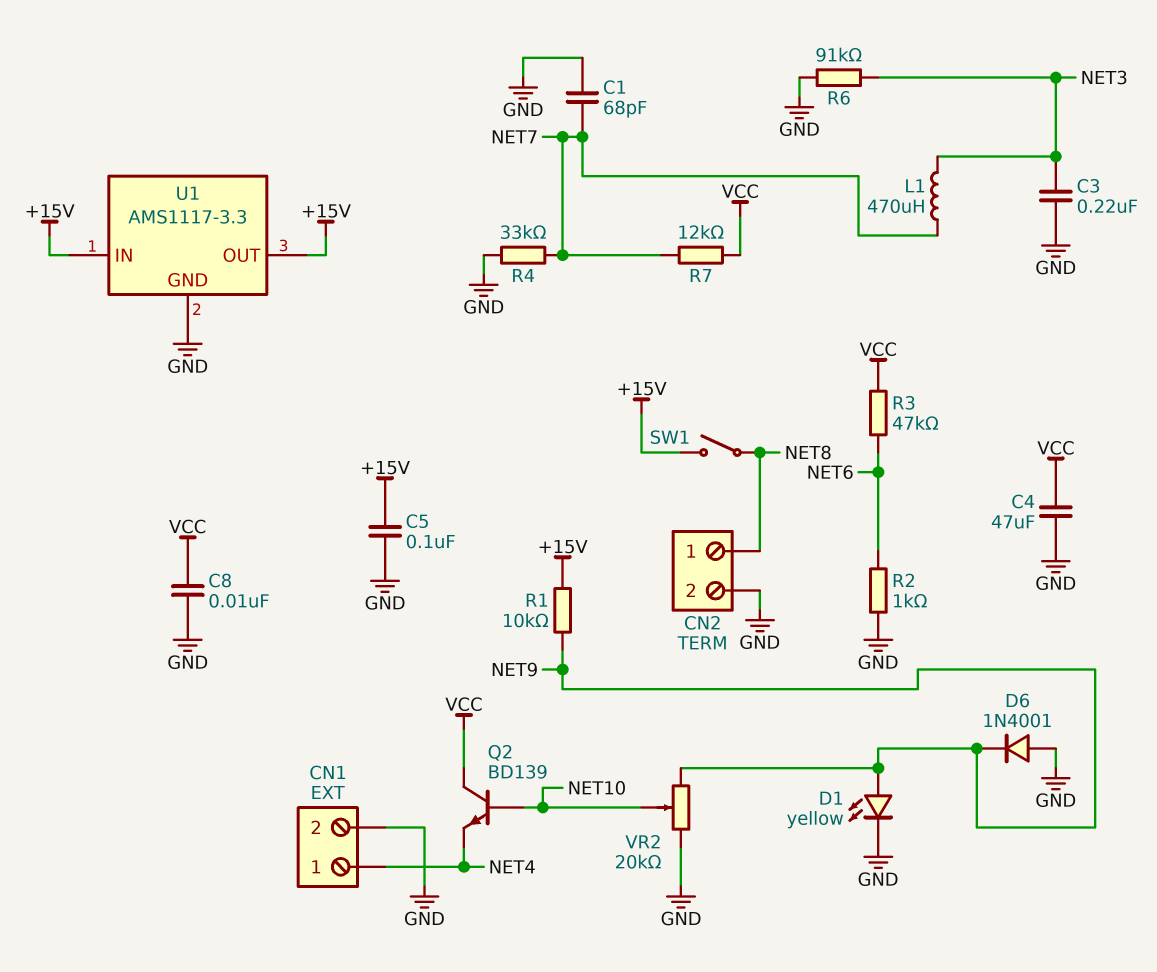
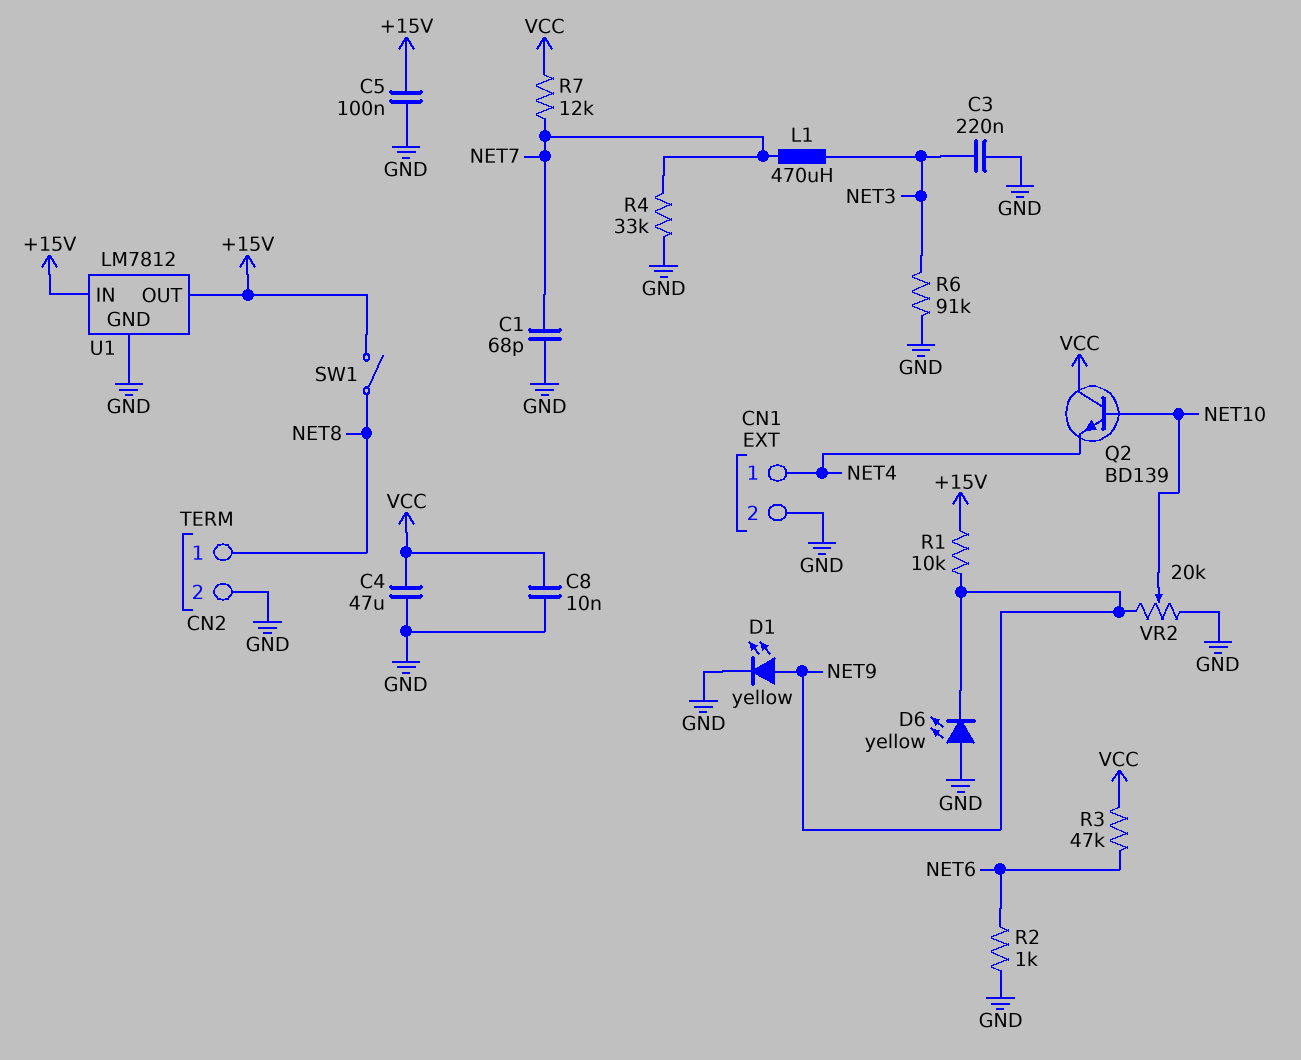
D6: diode 1N4001 (A GND, K NET9) -> LED yellow (A GND, K NET9)
U1: AMS1117-3.3 -> LM7812

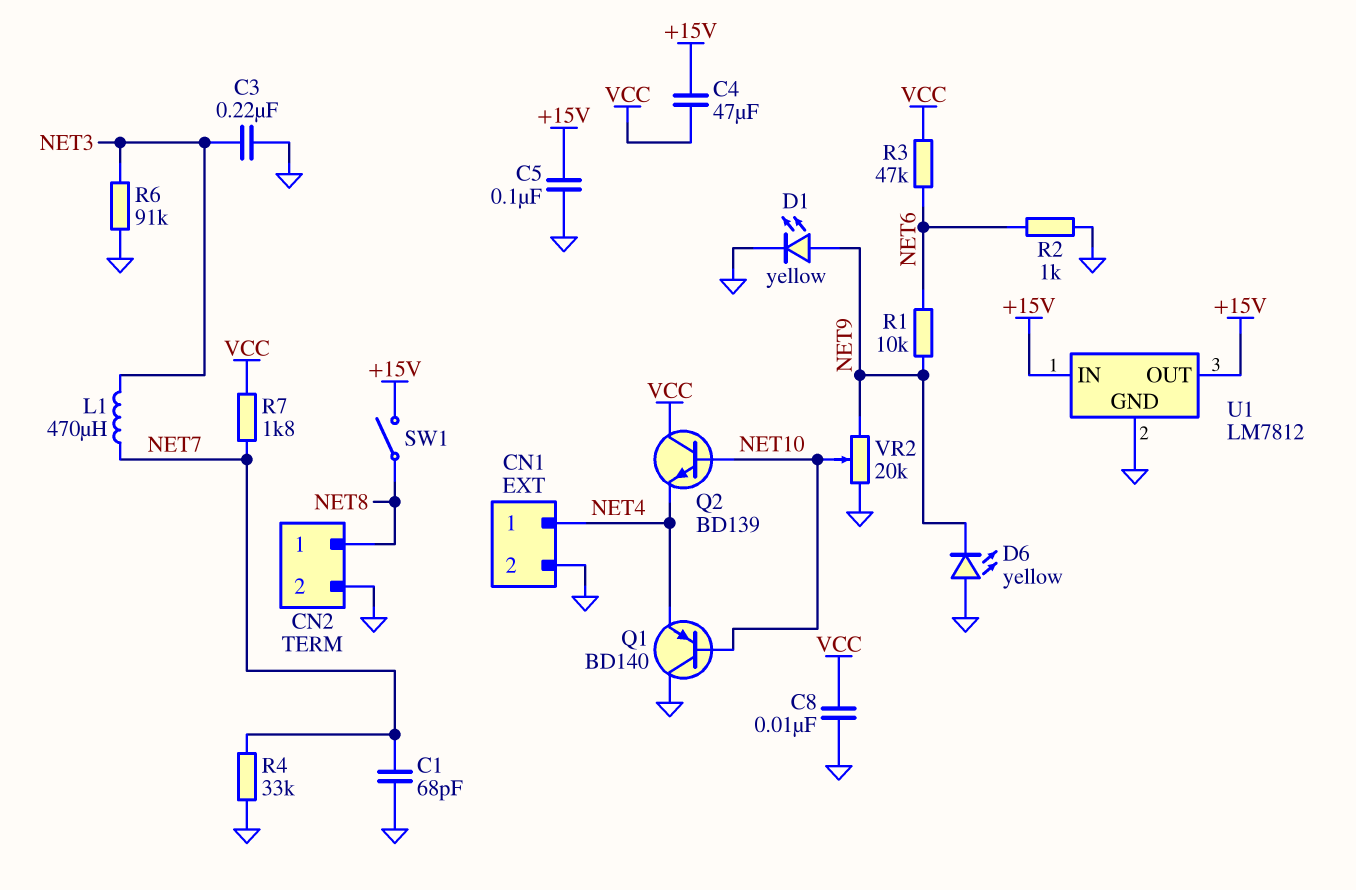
C4: 47uF (GND, VCC) -> 47uF (+15V, VCC)
Q1: none -> PNP BD140 (B NET10, C GND, E NET4)
R1: 10k (+15V, NET9) -> 10k (NET6, NET9)
R7: 12k (NET7, VCC) -> 1.8k (NET7, VCC)

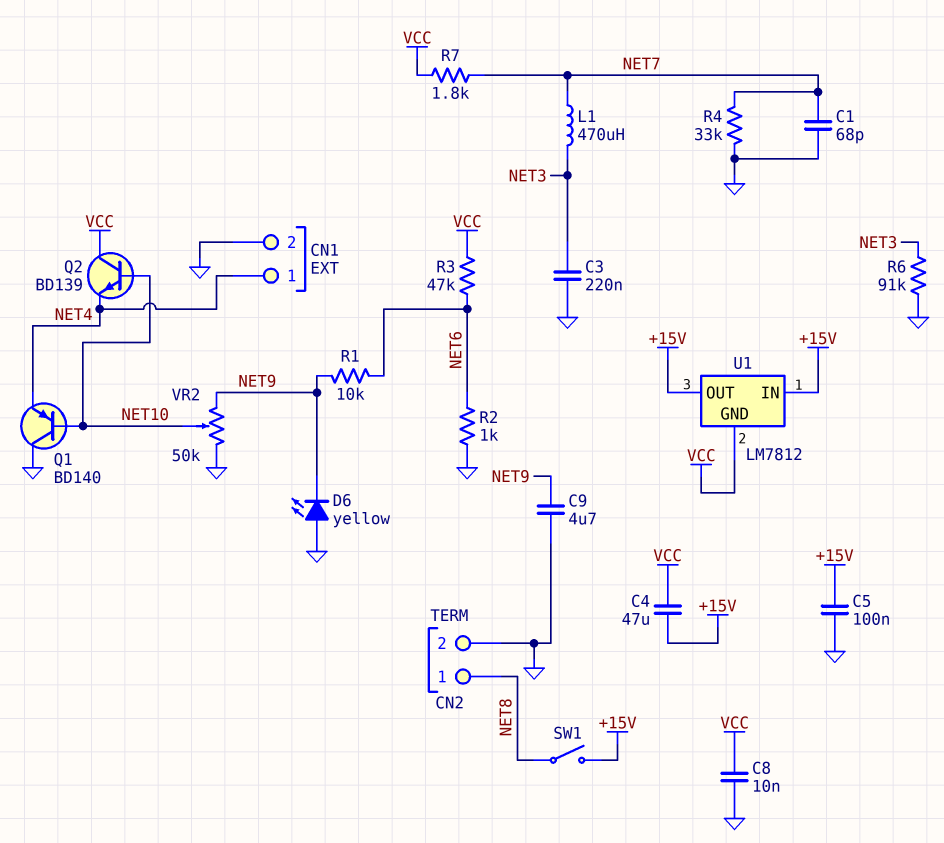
C9: none -> 4.7uF (GND, NET9)
D1: LED yellow (A NET9, K GND) -> none
U1 pin GND: GND -> VCC
VR2: 20k (GND, NET9, wiper NET10) -> 50k (GND, NET9, wiper NET10)

